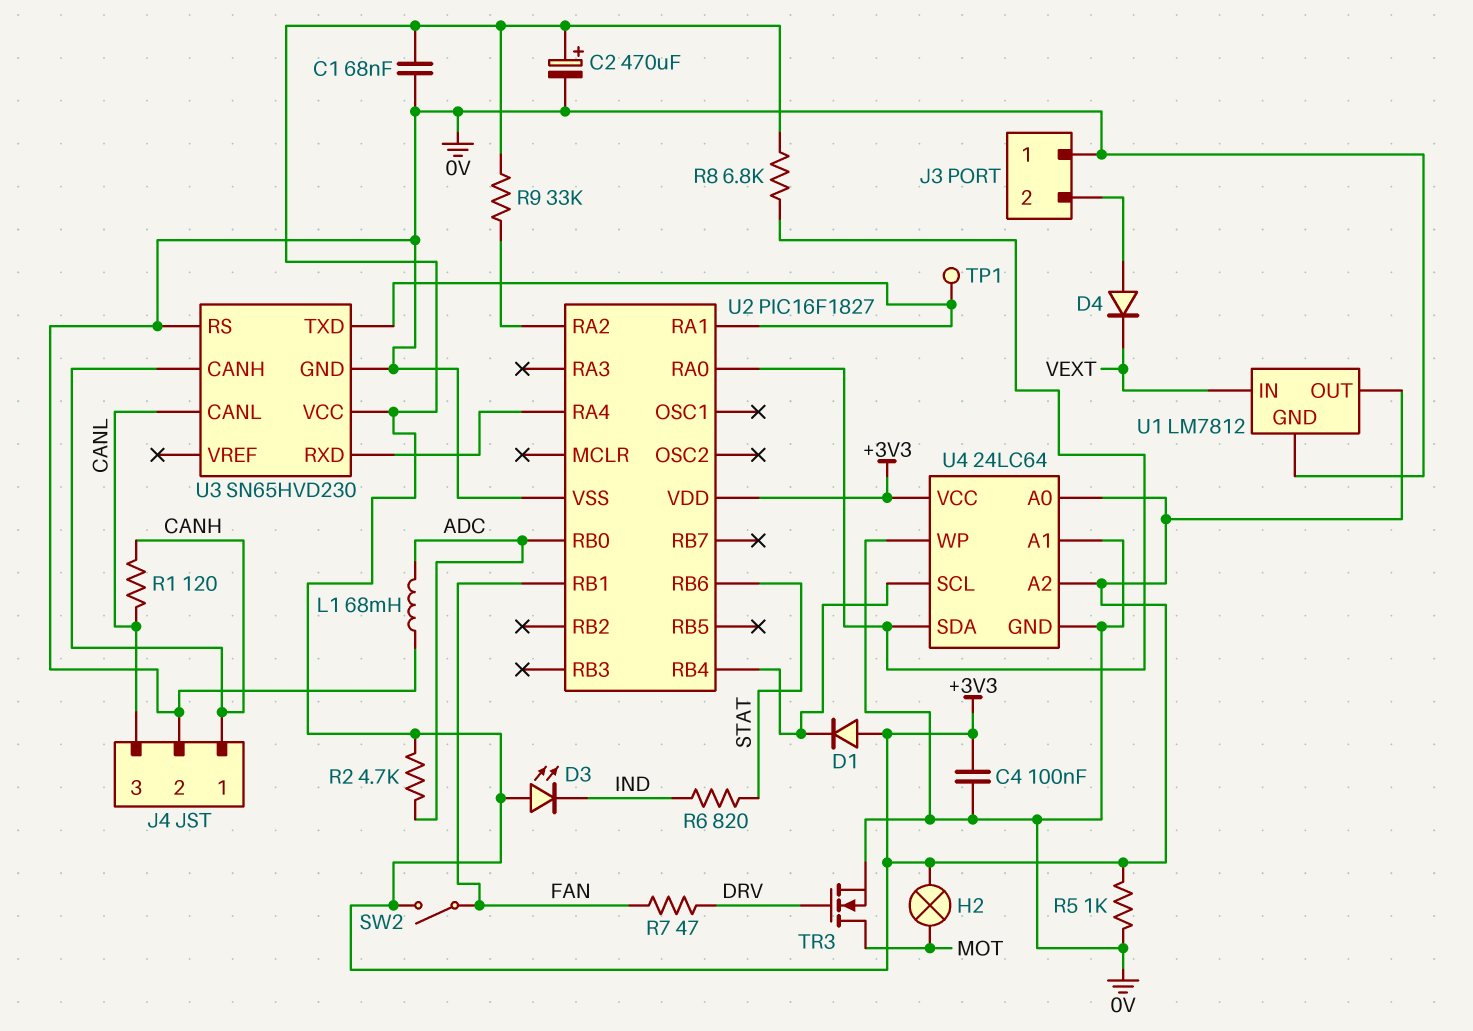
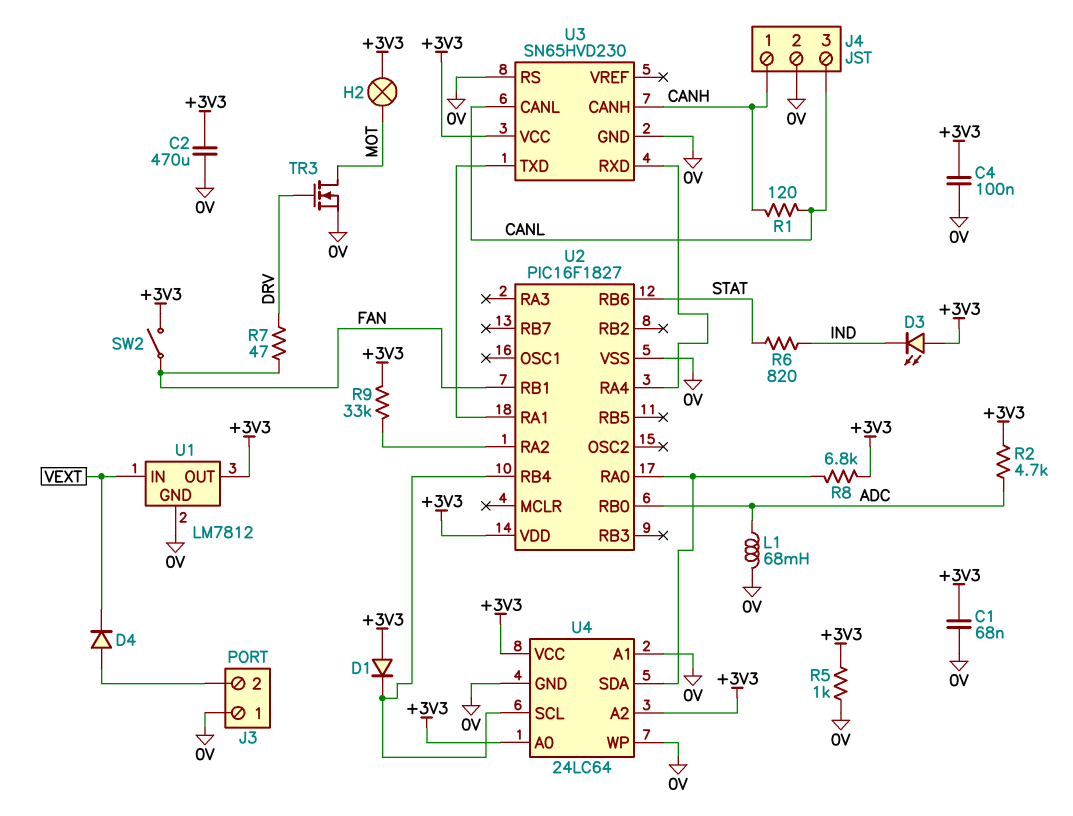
C2: 470uF (plus +3V3, minus 0V) -> 470uF (+3V3, 0V)
TP1: test point (U2/RA1) -> none

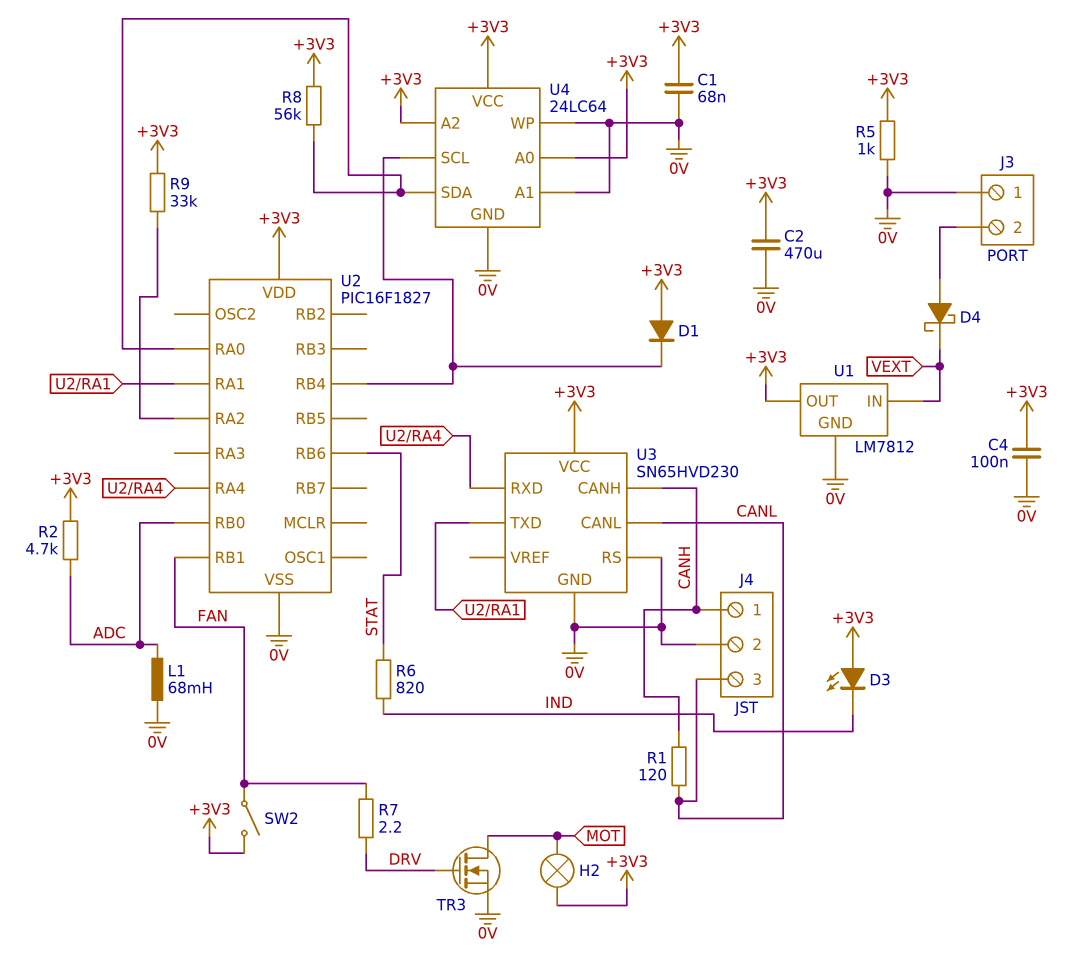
D4: diode (A J3/2, K VEXT) -> schottky (A J3/2, K VEXT)
R7: 47 (DRV, FAN) -> 2.2 (DRV, FAN)
R8: 6.8k (+3V3, U2/RA0) -> 56k (+3V3, U2/RA0)

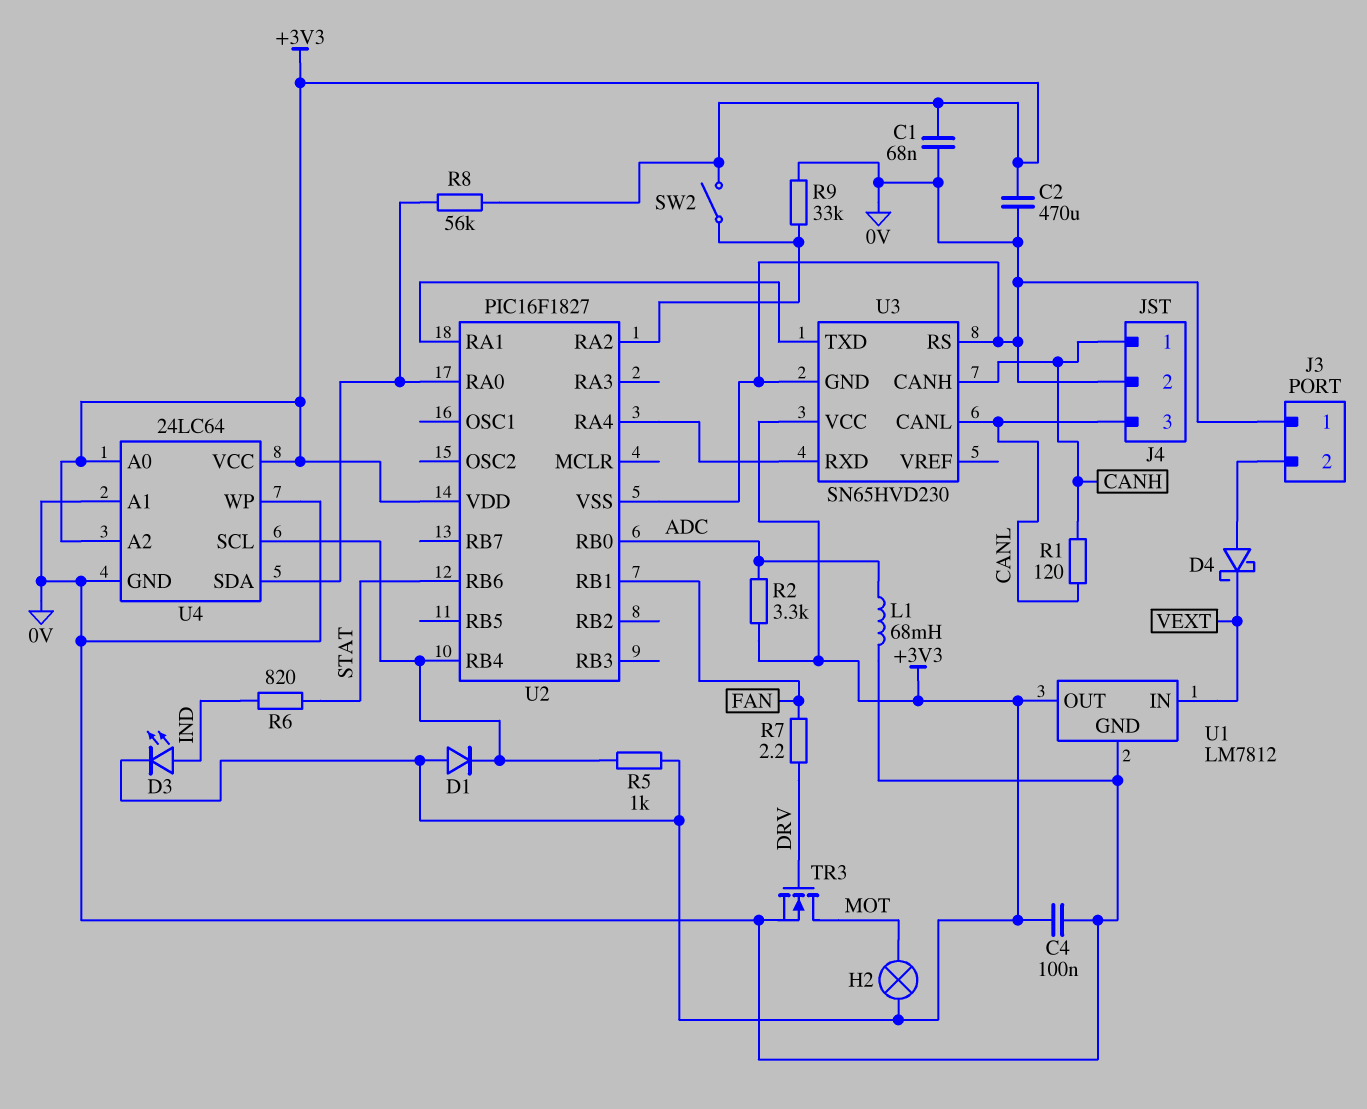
D3: LED (A +3V3, K IND) -> LED (A IND, K +3V3)
R2: 4.7k (+3V3, ADC) -> 3.3k (+3V3, ADC)
R5: 1k (+3V3, 0V) -> 1k (+3V3, U2/RB4)
R9: 33k (+3V3, U2/RA2) -> 33k (0V, U2/RA2)
SW2: switch (+3V3, FAN) -> switch (+3V3, U2/RA2)

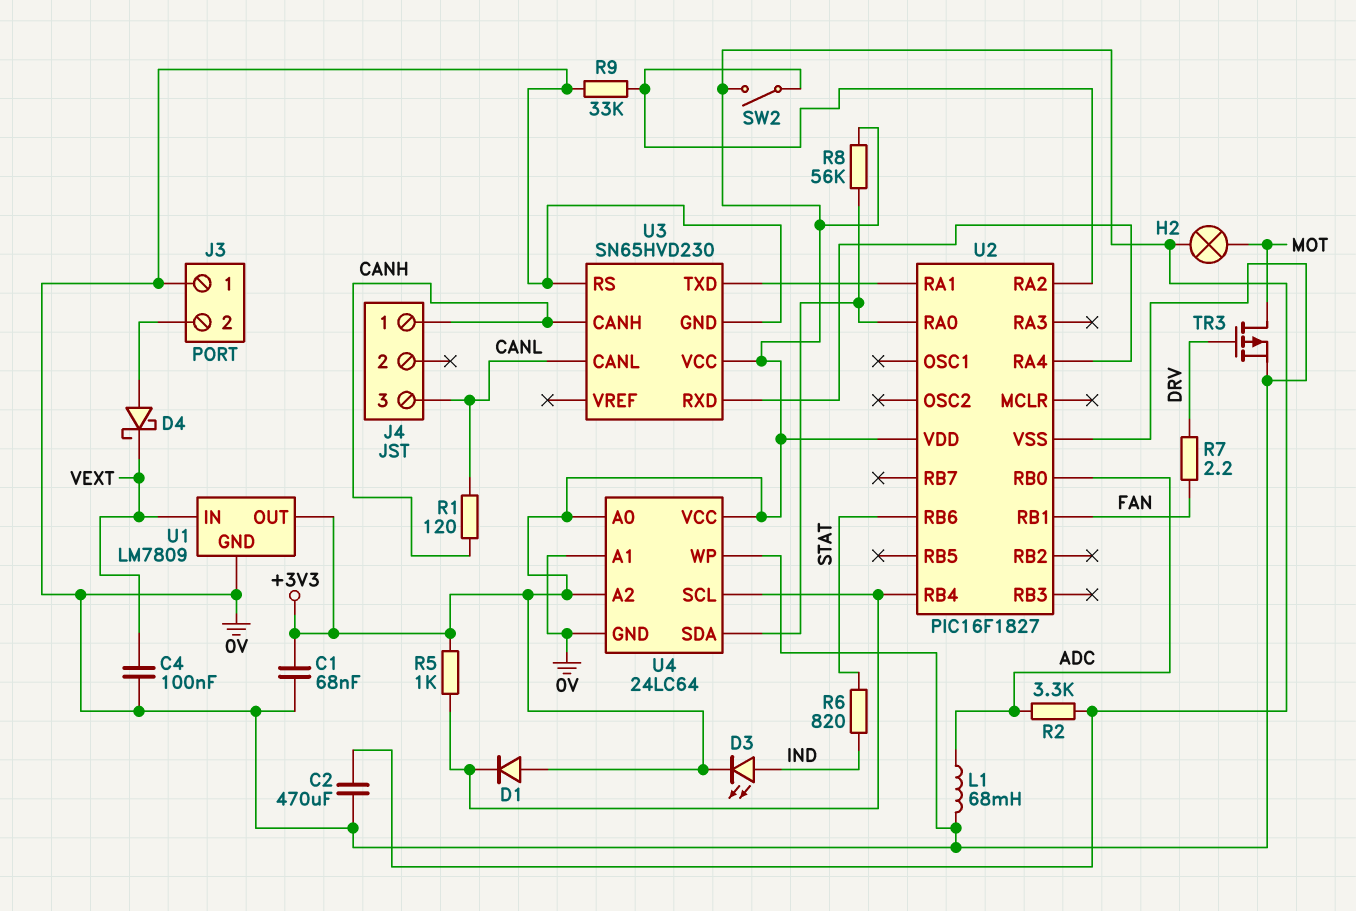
C4: 100nF (+3V3, 0V) -> 100nF (0V, VEXT)
J4 pin 2: 0V -> none
TR3: NMOS (G DRV, D MOT, S 0V) -> PMOS (G DRV, D MOT, S 0V)
U1: LM7812 -> LM7809

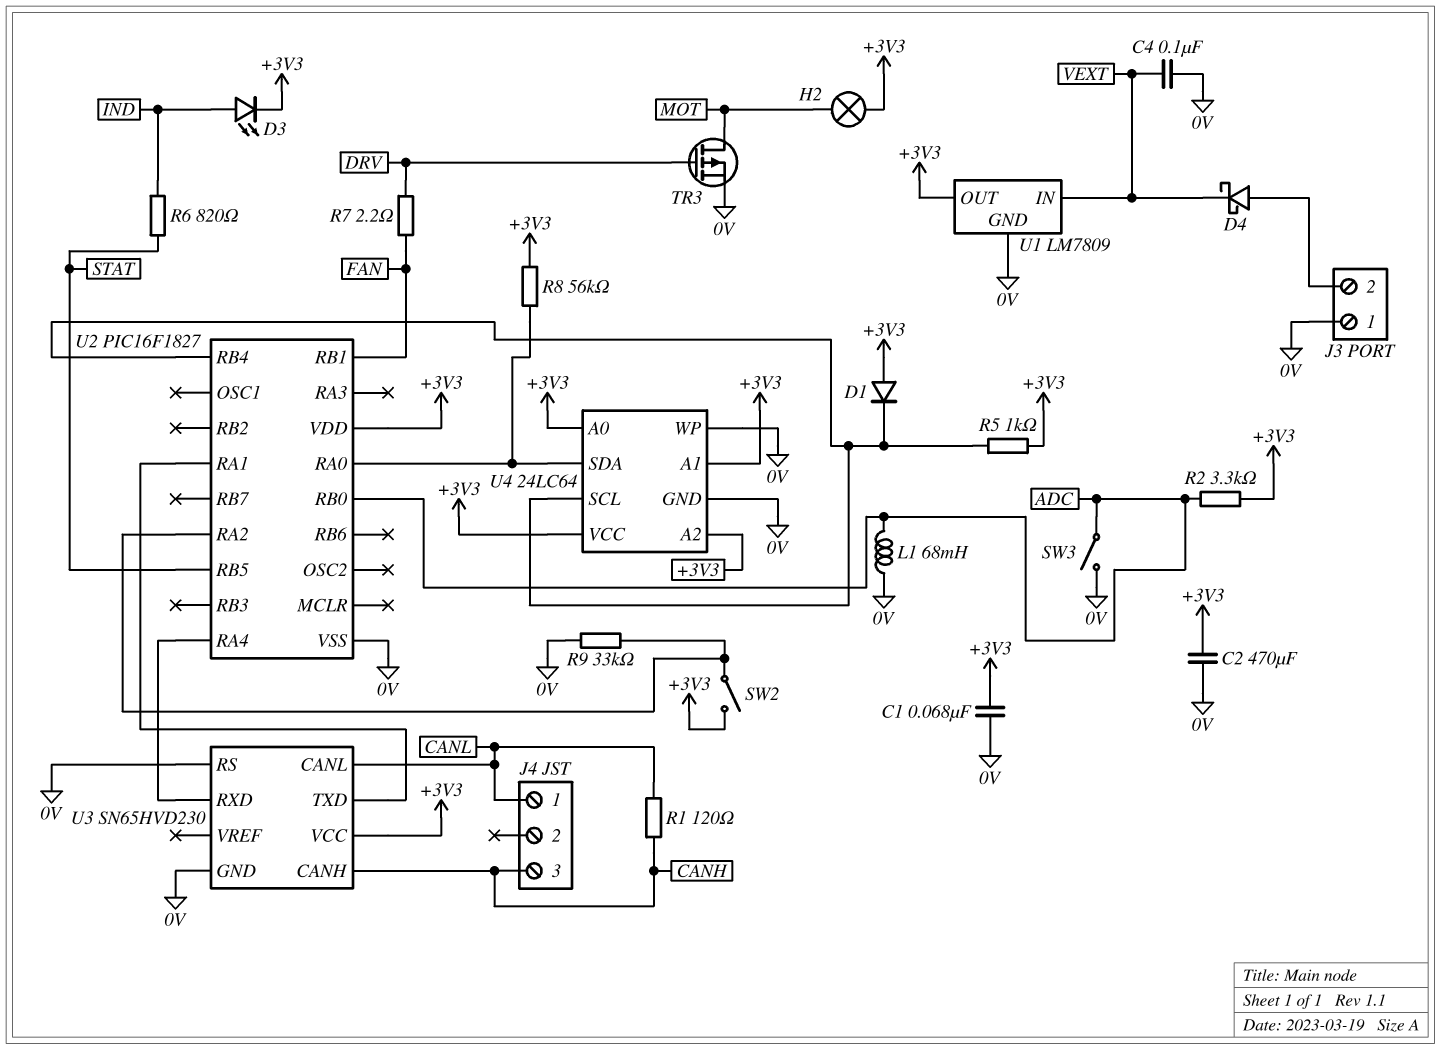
J4 pin 1: CANH -> CANL
J4 pin 3: CANL -> CANH
SW3: none -> switch (0V, ADC)
U2 pin RB5: none -> STAT
U2 pin RB6: STAT -> none
U4 pin A1: 0V -> +3V3

